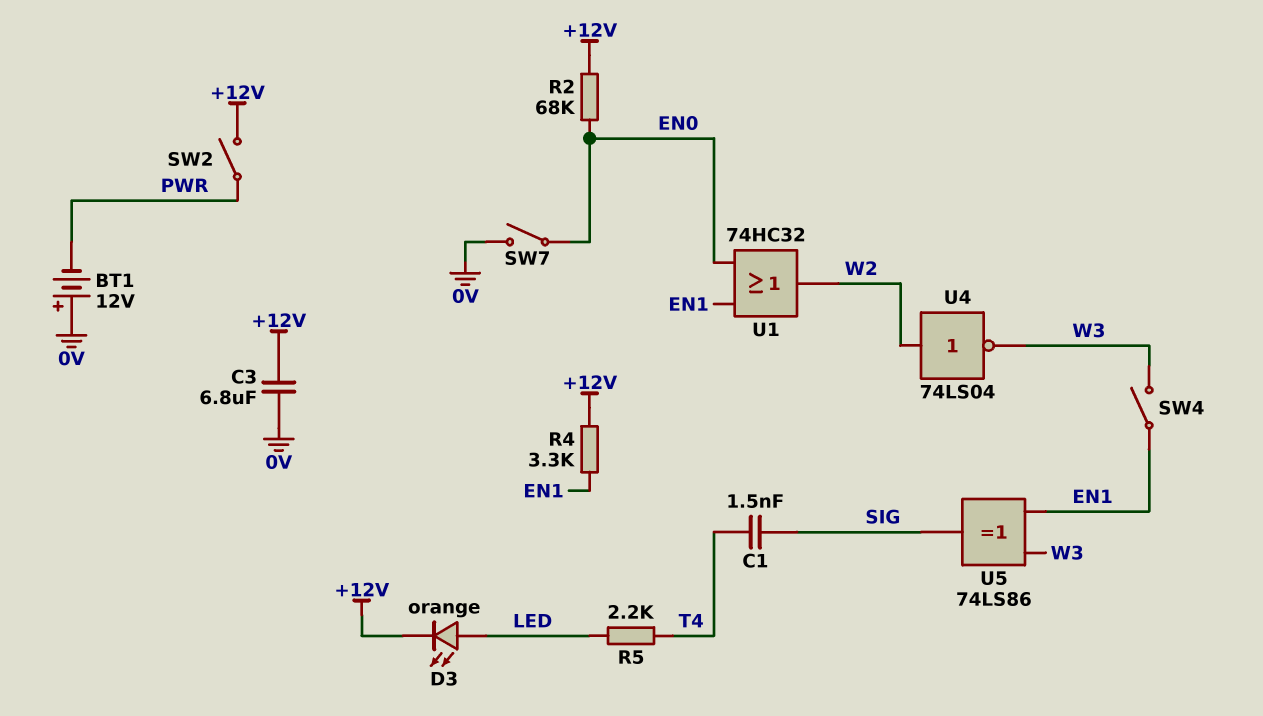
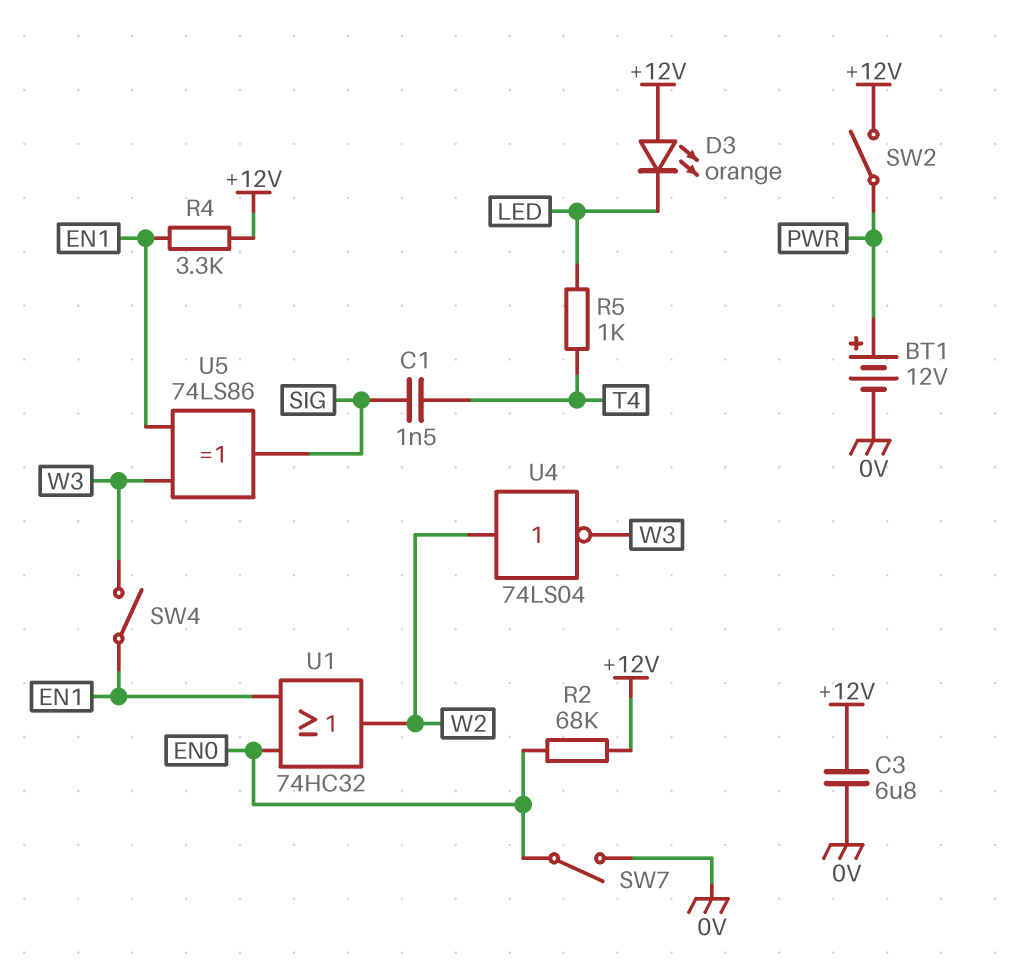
BT1: 12V (plus 0V, minus PWR) -> 12V (plus PWR, minus 0V)
D3: LED orange (A LED, K +12V) -> LED orange (A +12V, K LED)
R5: 2.2k (LED, T4) -> 1k (LED, T4)

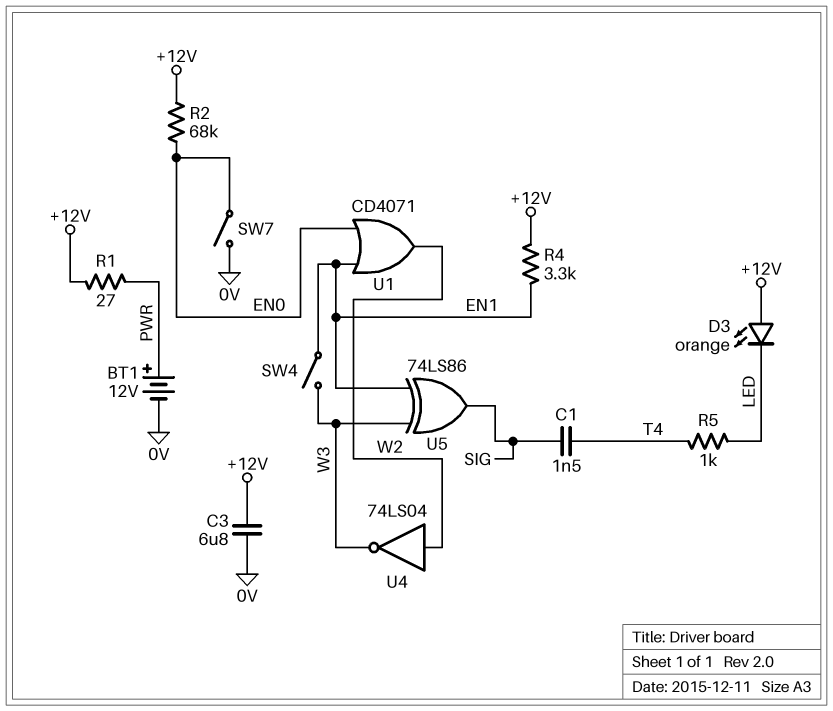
R1: none -> 27 (+12V, PWR)
SW2: switch (+12V, PWR) -> none
U1: OR 74HC32 (in EN0, in EN1, out W2) -> OR CD4071 (in EN0, in EN1, out W2)

